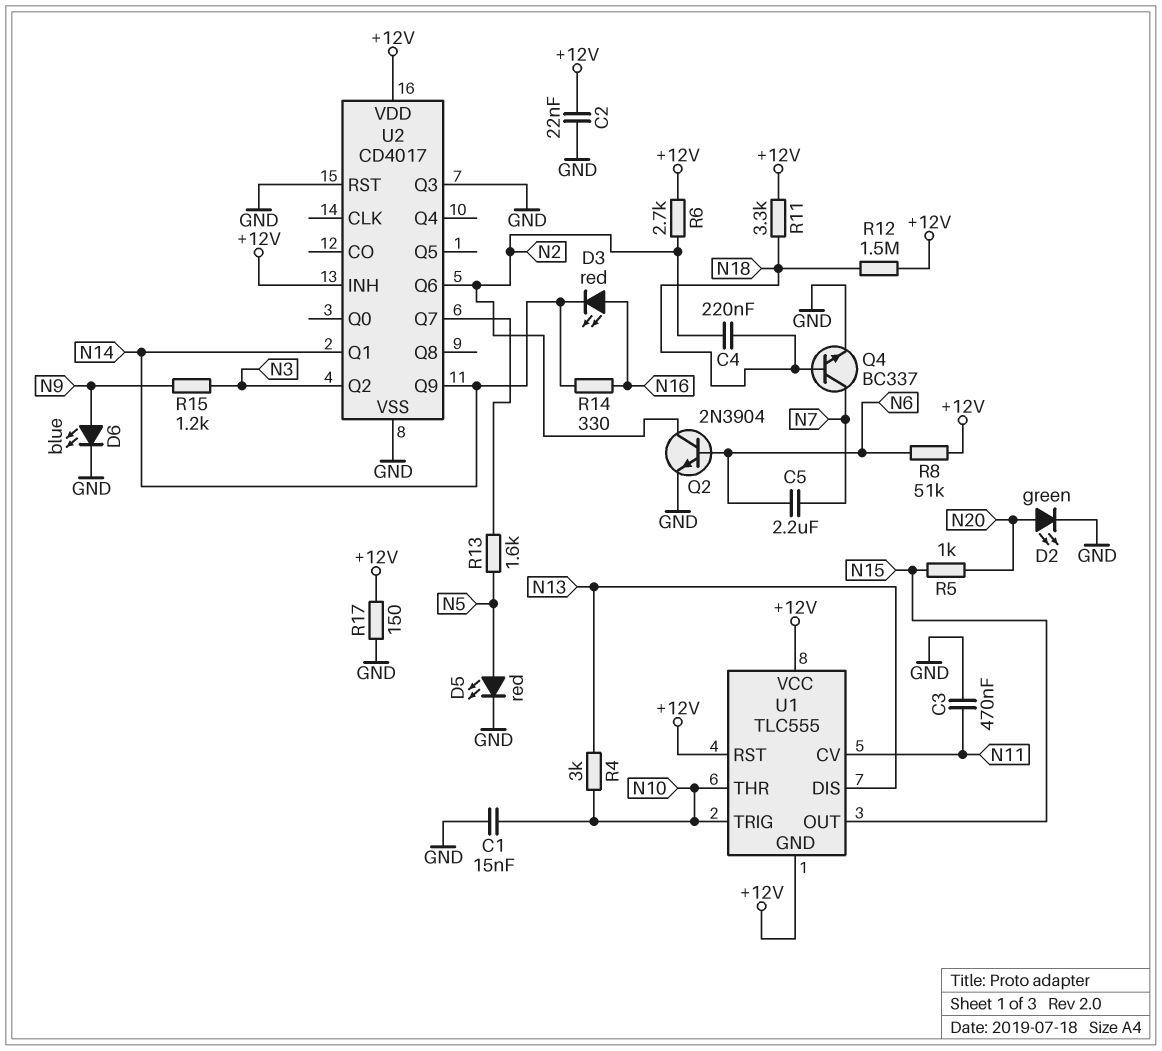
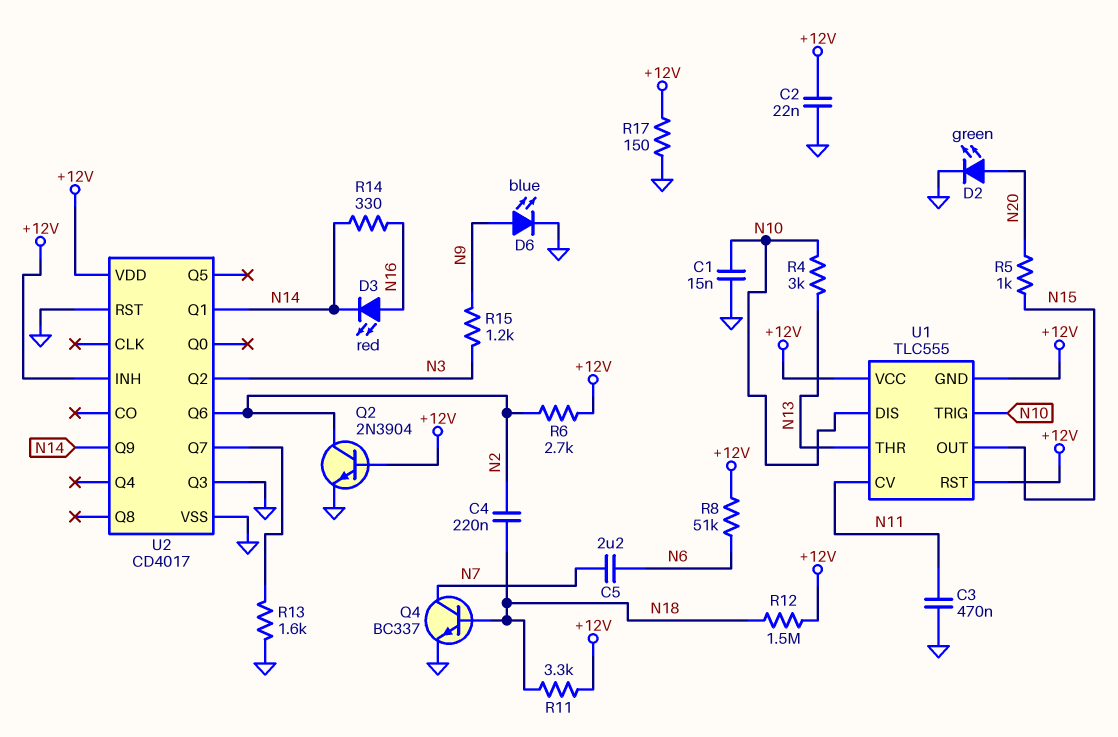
D5: LED red (A N5, K GND) -> none
Q2: NPN 2N3904 (B N6, C N2, E GND) -> NPN 2N3904 (B +12V, C N2, E GND)
R13: 1.6k (N5, U2/Q7) -> 1.6k (GND, U2/Q7)
U1 pin DIS: N13 -> N10
U1 pin THR: N10 -> N13

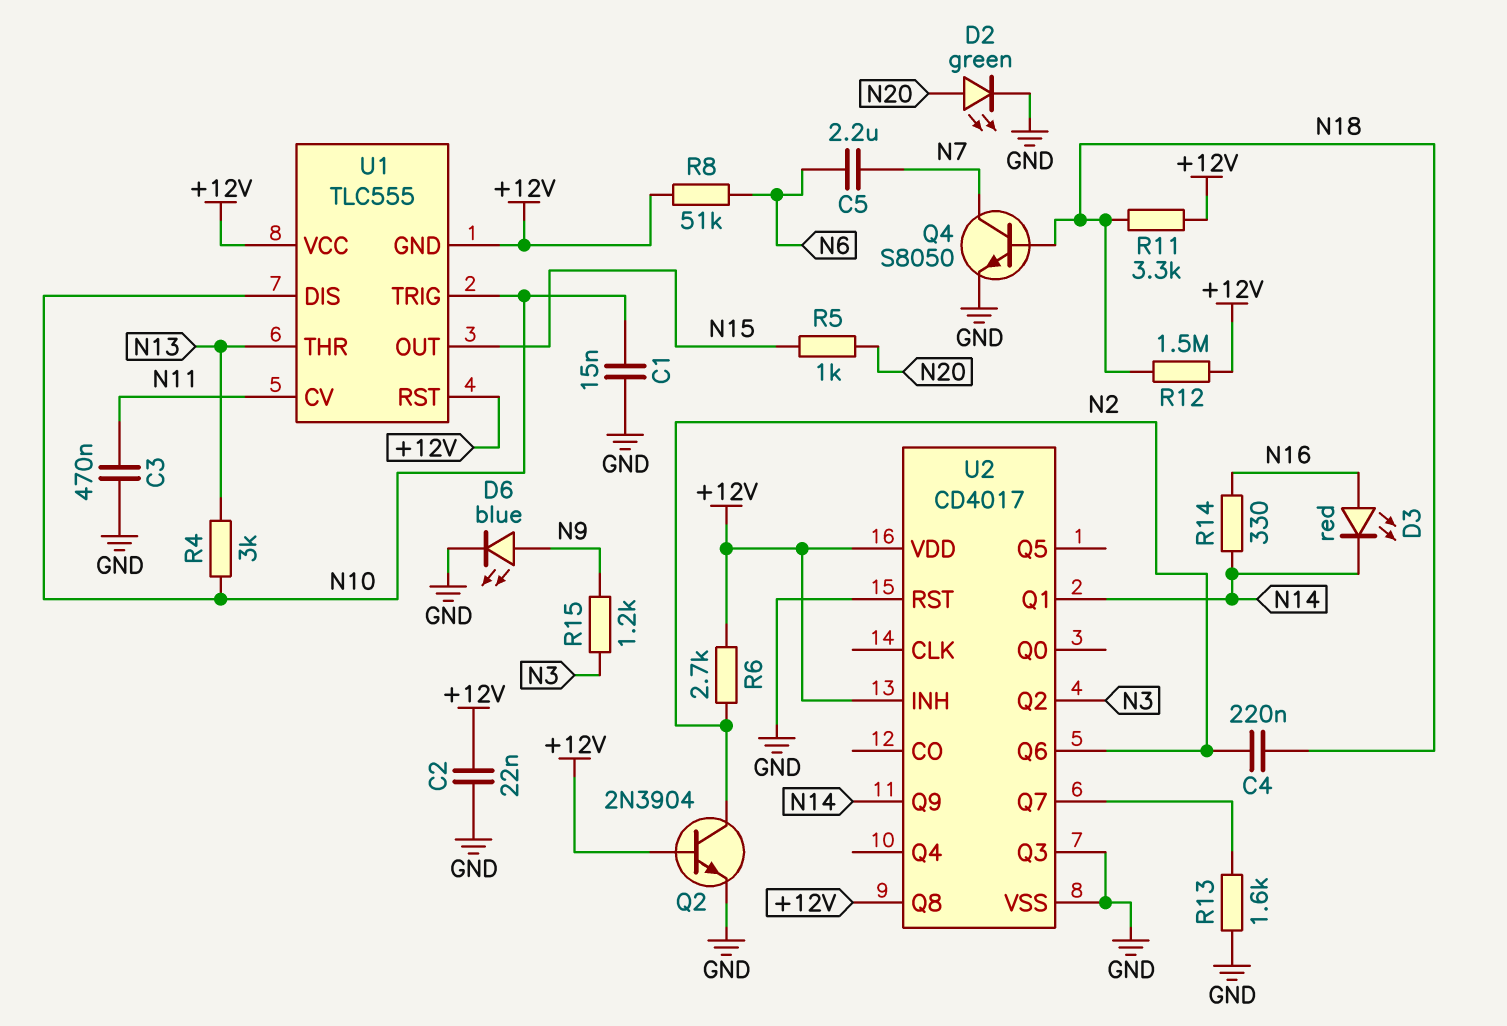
Q4: NPN BC337 (B N18, C N7, E GND) -> NPN S8050 (B N18, C N7, E GND)
R17: 150 (+12V, GND) -> none
U2 pin Q8: none -> +12V

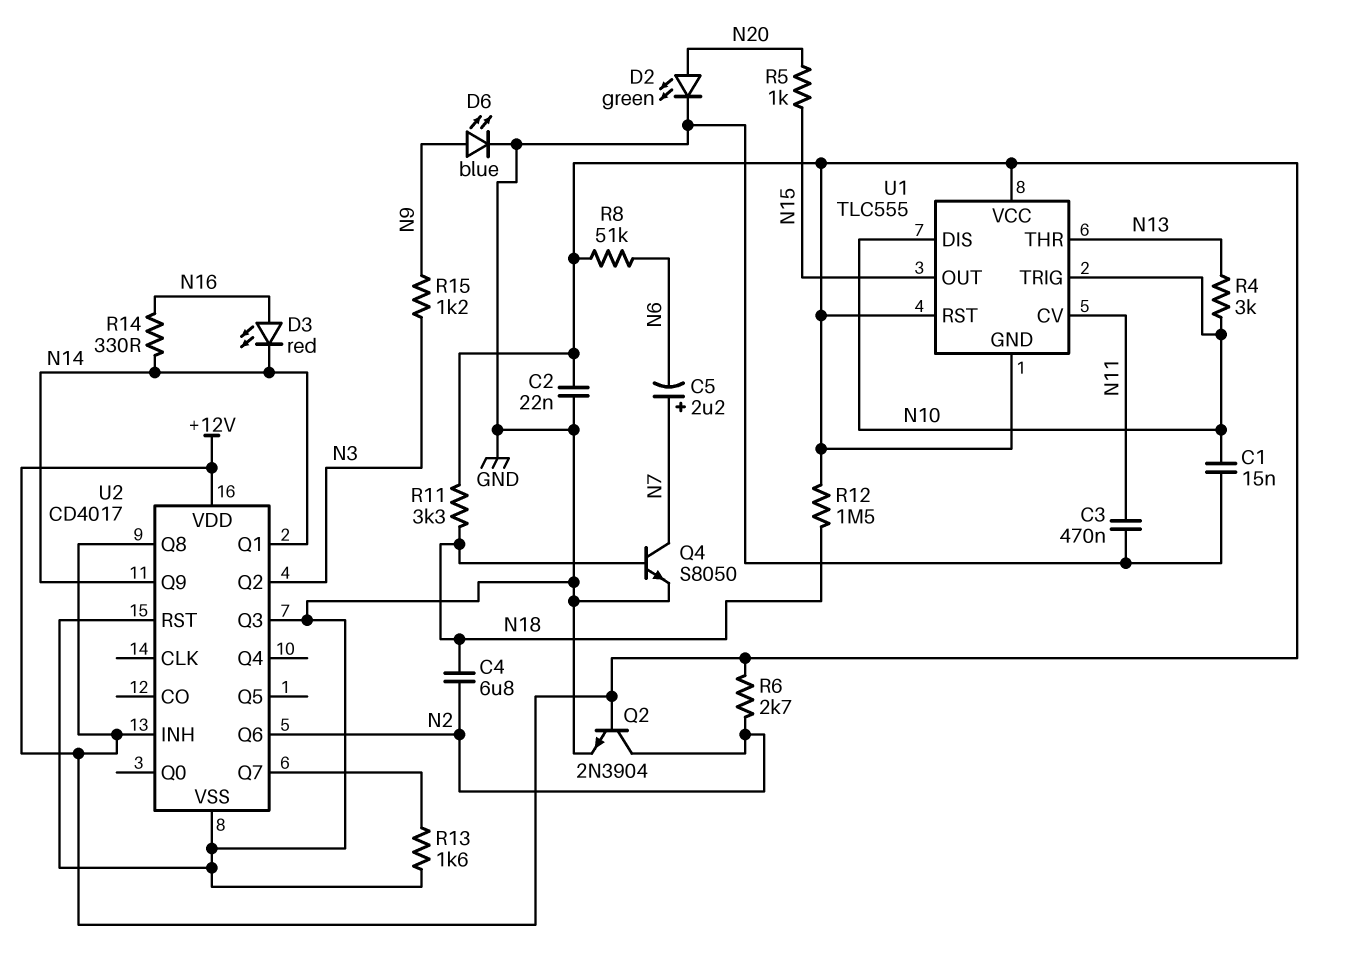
C4: 220nF (N2, N18) -> 6.8uF (N2, N18)
C5: 2.2uF (N6, N7) -> 2.2uF (plus N7, minus N6)

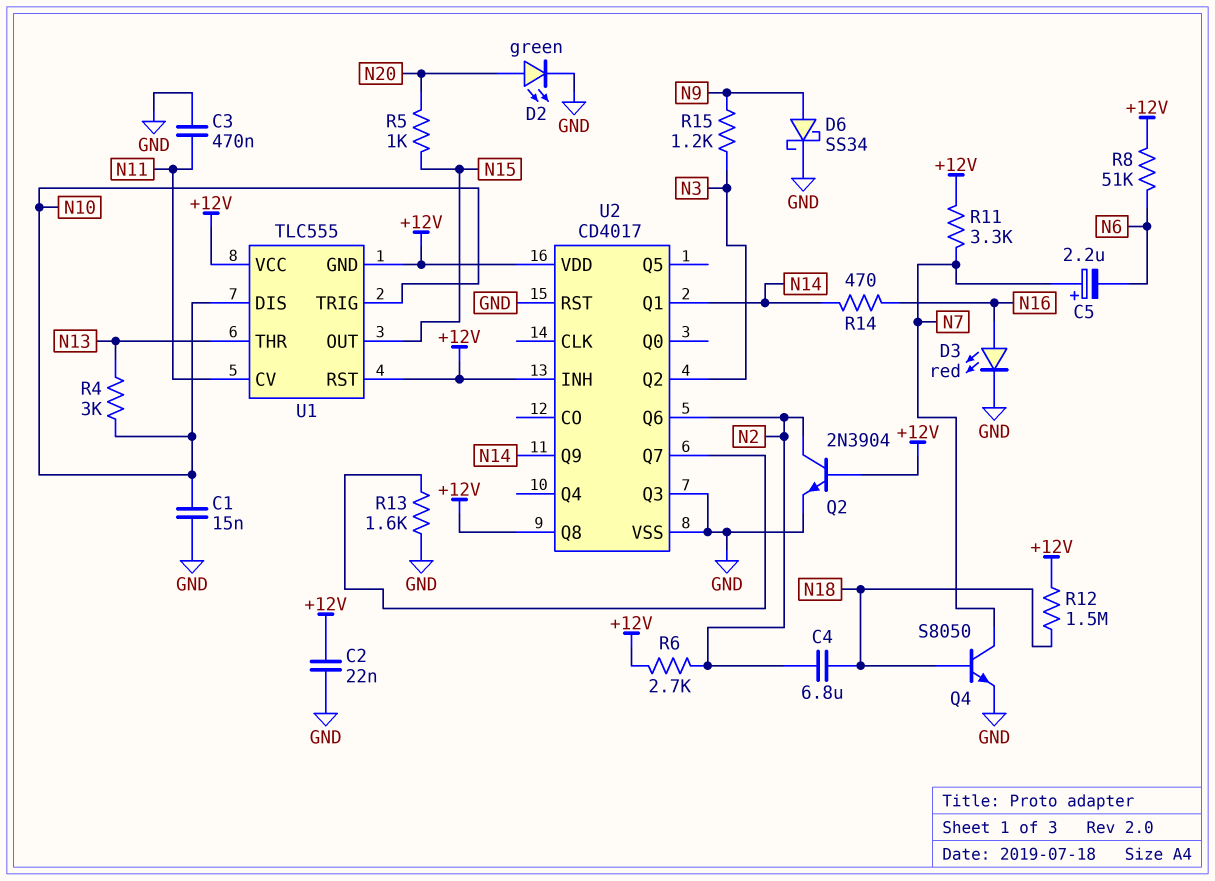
D3: LED red (A N16, K N14) -> LED red (A N16, K GND)
D6: LED blue (A N9, K GND) -> schottky SS34 (A N9, K GND)
R11: 3.3k (+12V, N18) -> 3.3k (+12V, N7)
R14: 330 (N14, N16) -> 470 (N14, N16)

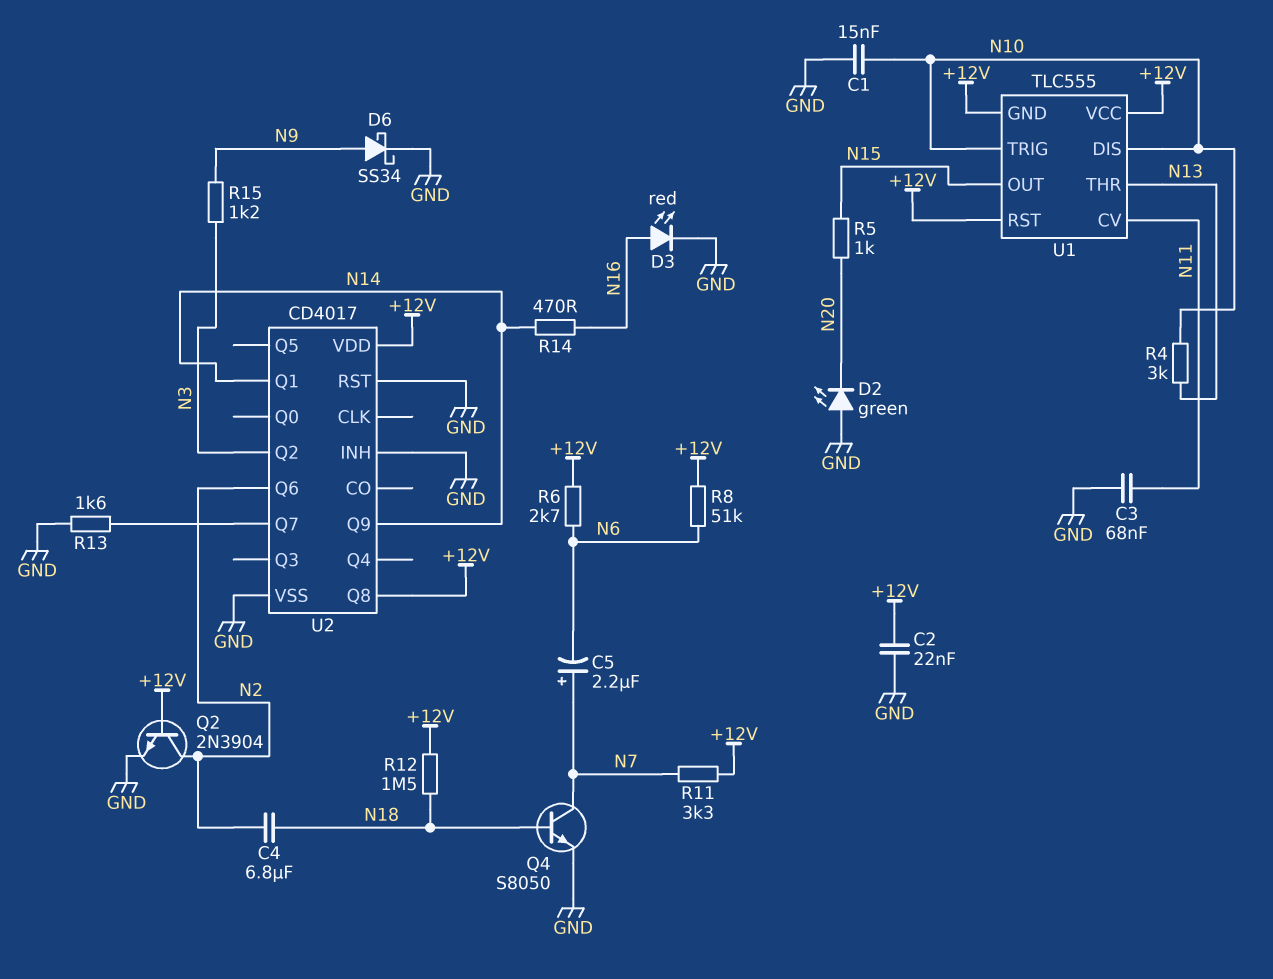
C3: 470nF (GND, N11) -> 68nF (GND, N11)
D2: LED green (A N20, K GND) -> LED green (A GND, K N20)
R6: 2.7k (+12V, N2) -> 2.7k (+12V, N6)
U2 pin INH: +12V -> GND
U2 pin Q3: GND -> none

